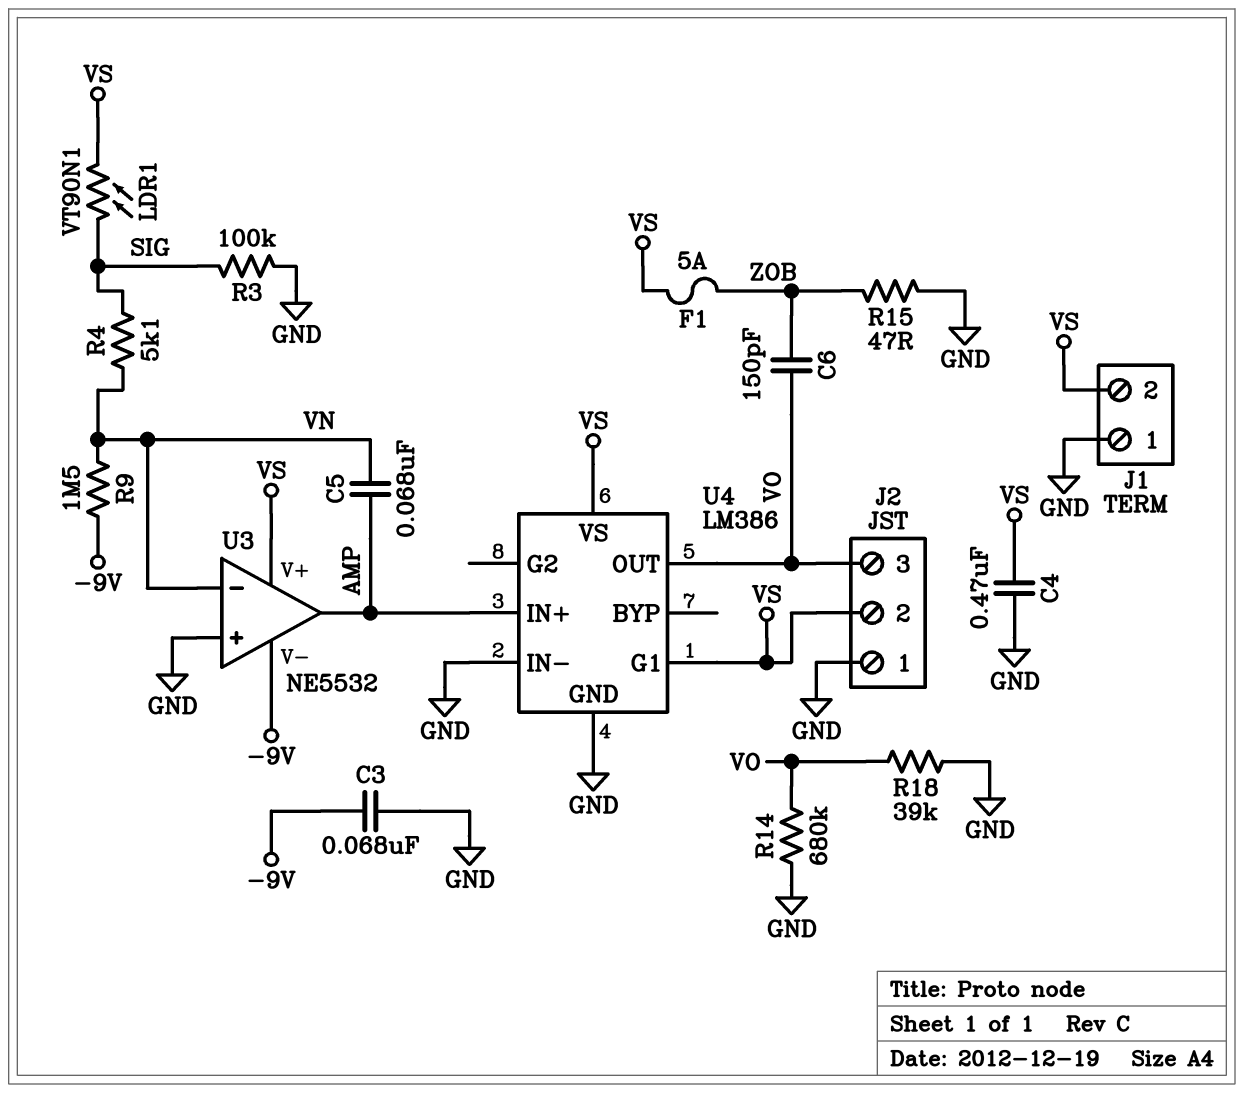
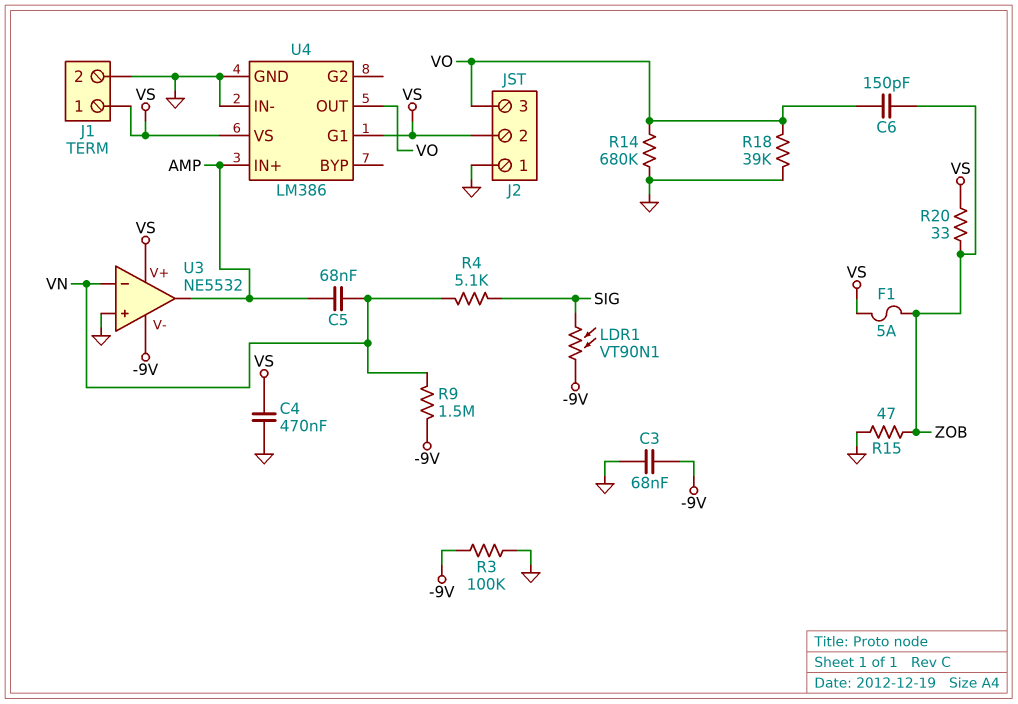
J1 pin 1: GND -> VS
J1 pin 2: VS -> GND
LDR1: VT90N1 (SIG, VS) -> VT90N1 (-9V, SIG)
R3: 100k (GND, SIG) -> 100k (-9V, GND)
R20: none -> 33 (VS, ZOB)

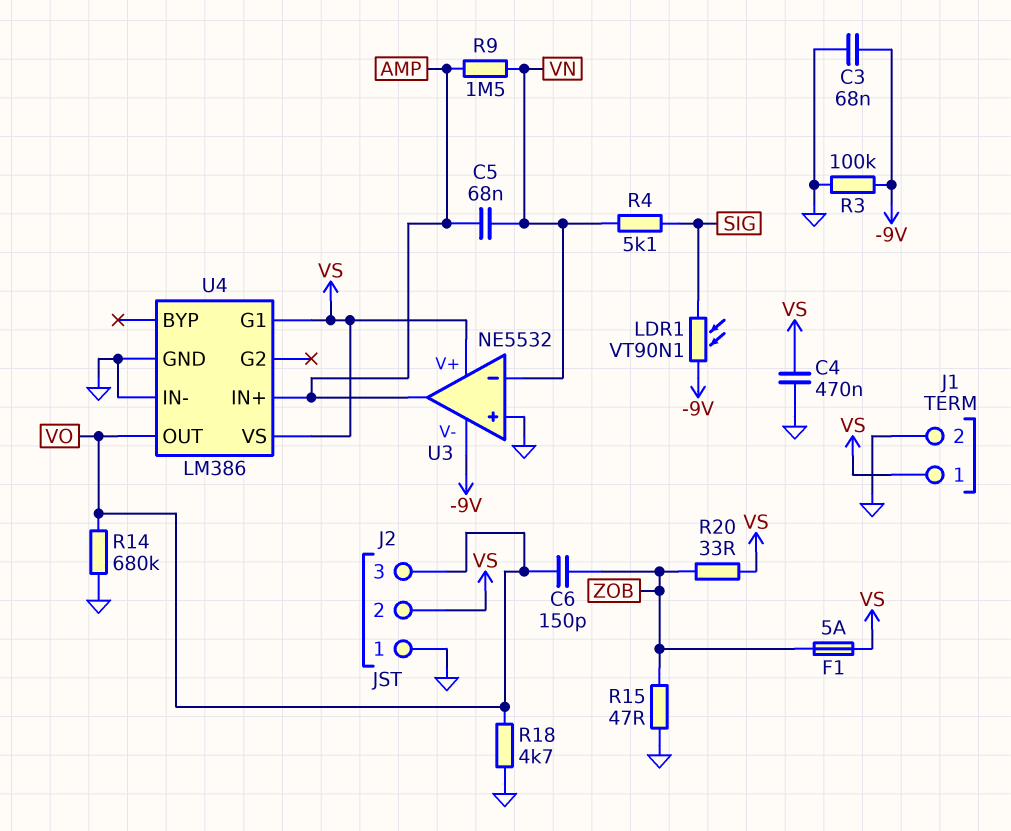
R9: 1.5M (-9V, VN) -> 1.5M (AMP, VN)
R18: 39k (GND, VO) -> 4.7k (GND, VO)

